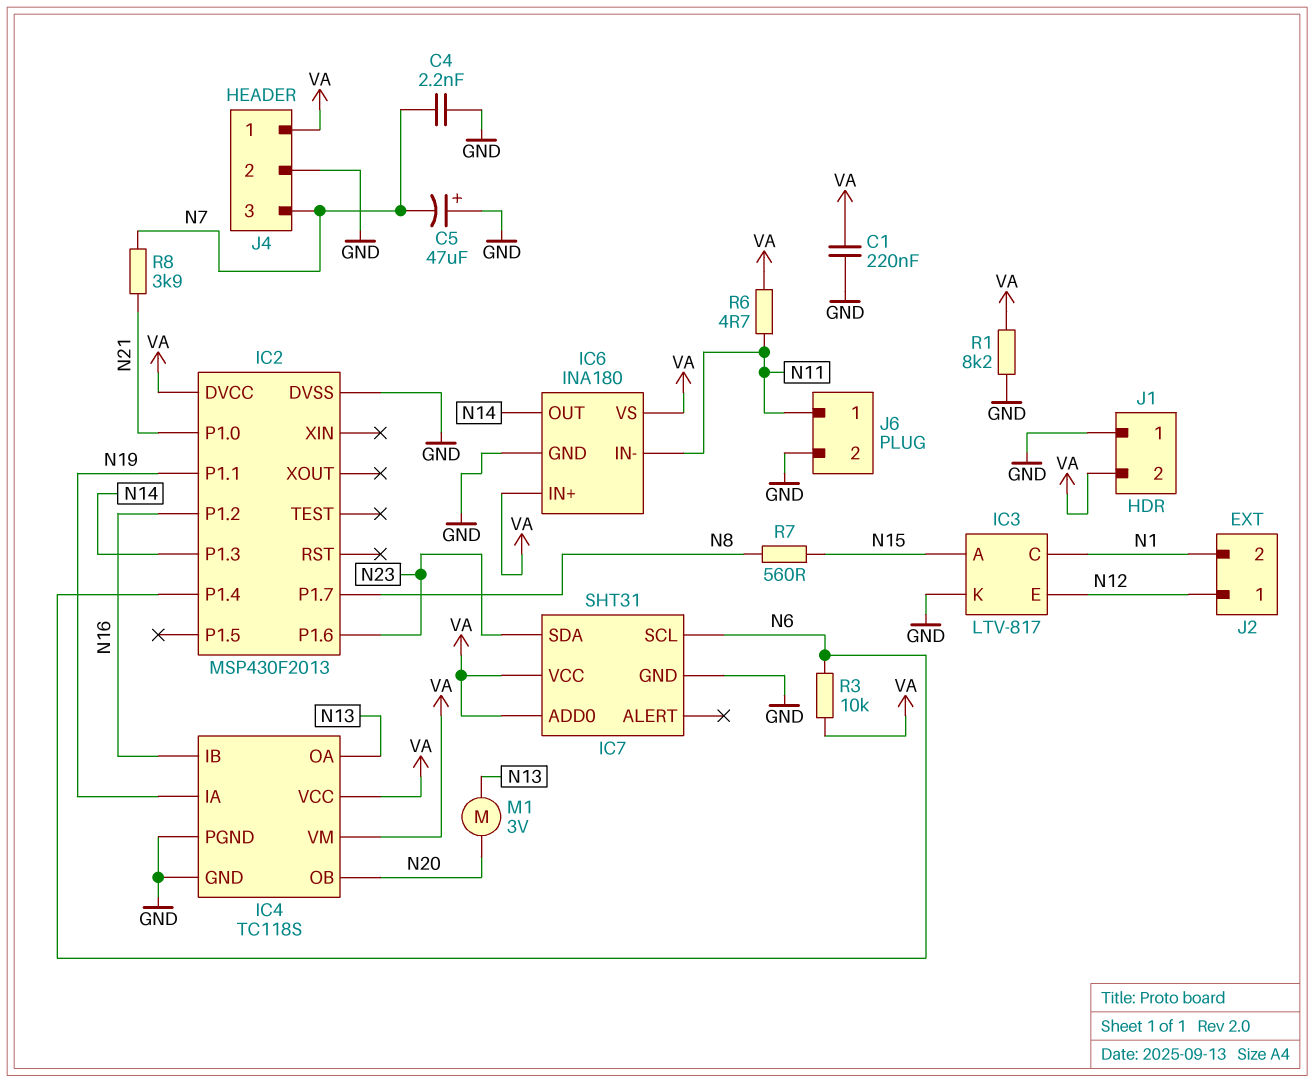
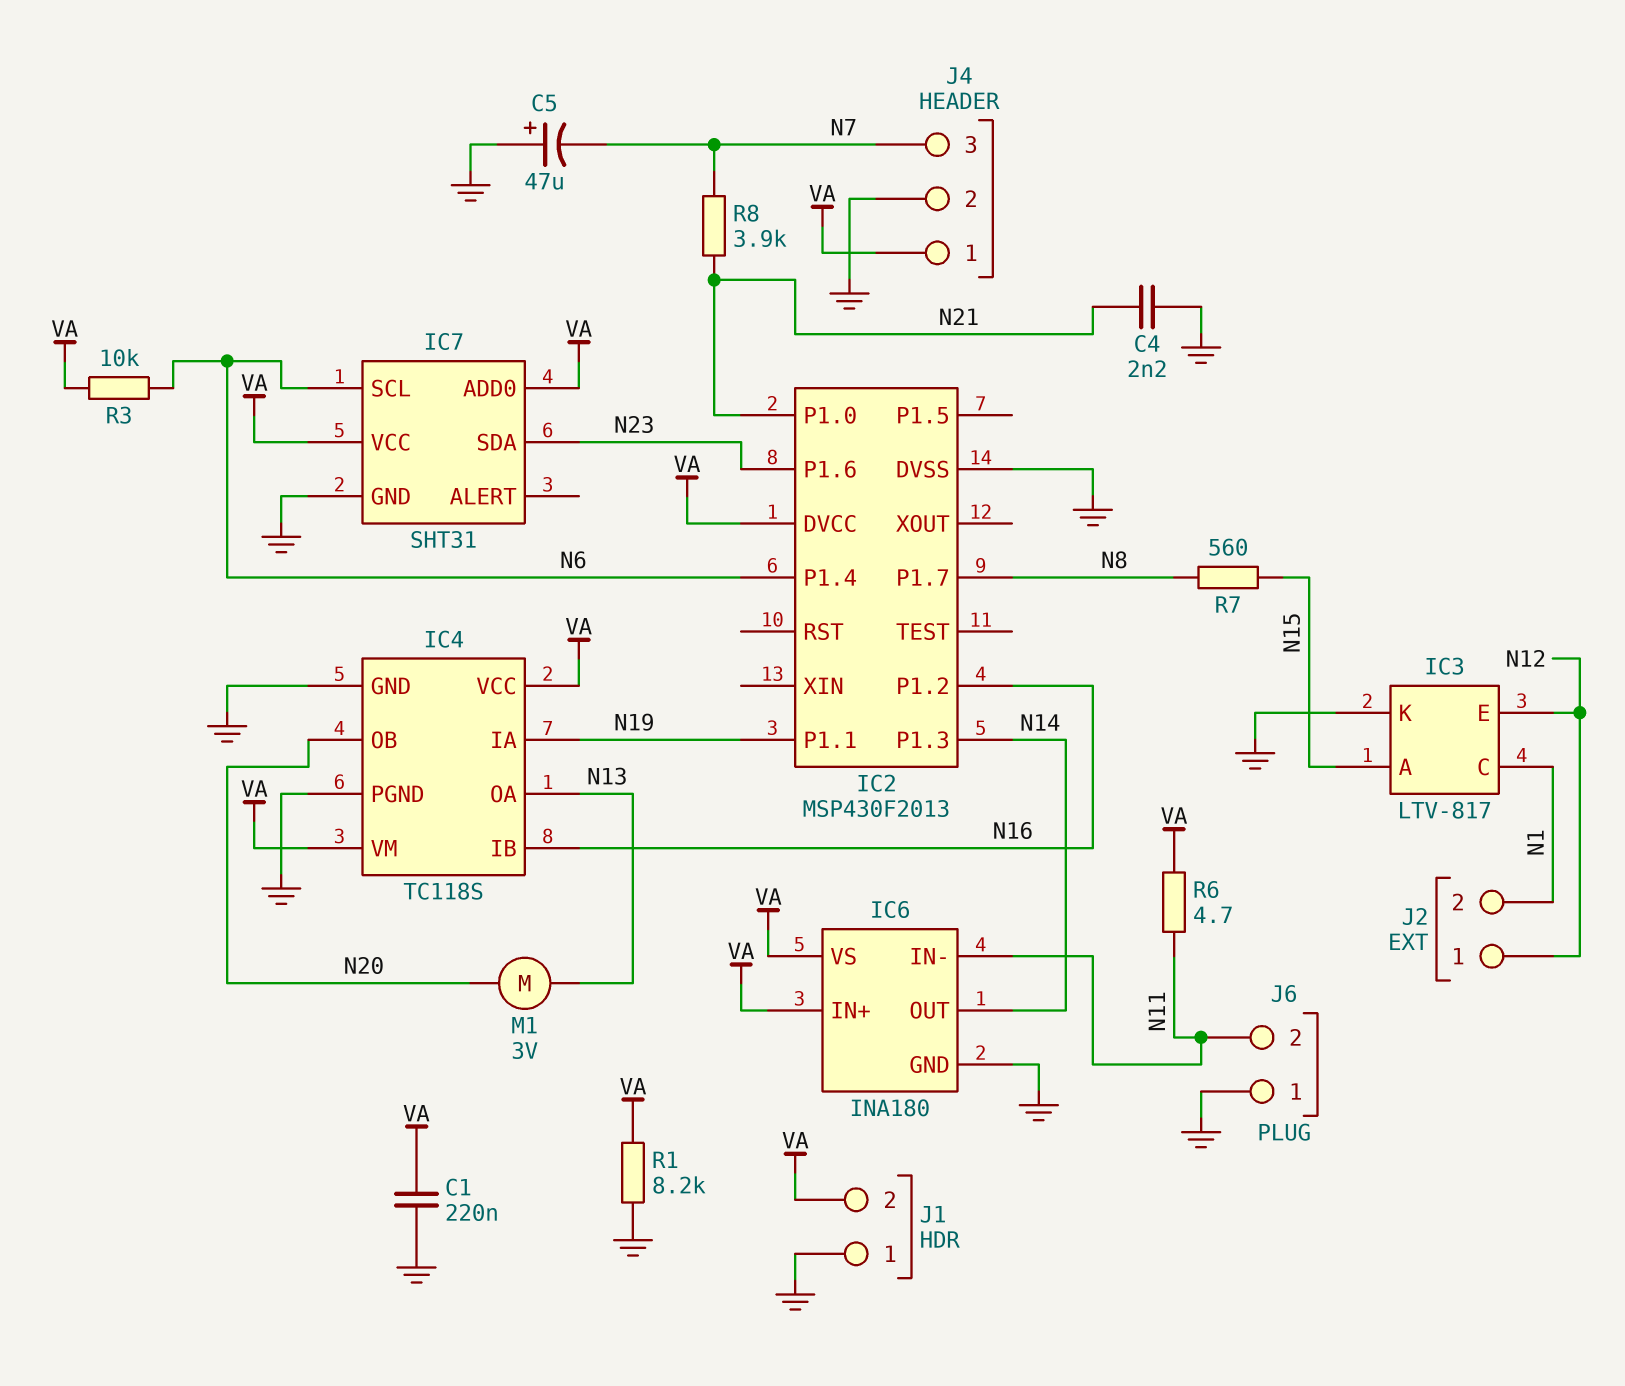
C4: 2.2nF (GND, N7) -> 2.2nF (GND, N21)
J6 pin 1: N11 -> GND
J6 pin 2: GND -> N11

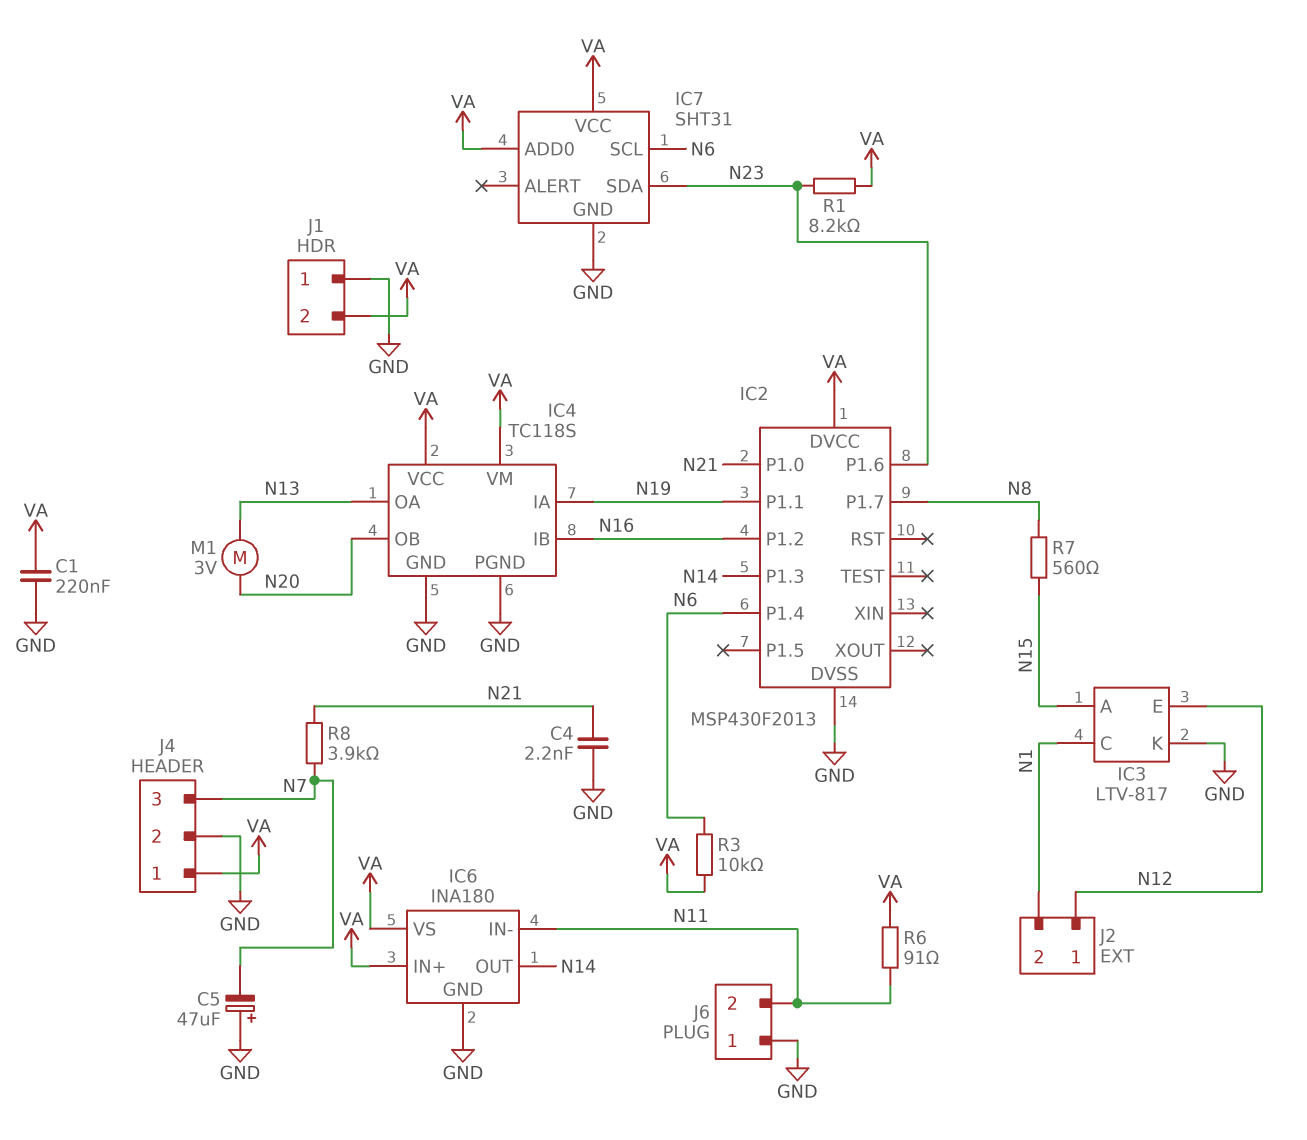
R1: 8.2k (GND, VA) -> 8.2k (N23, VA)
R6: 4.7 (N11, VA) -> 91 (N11, VA)

